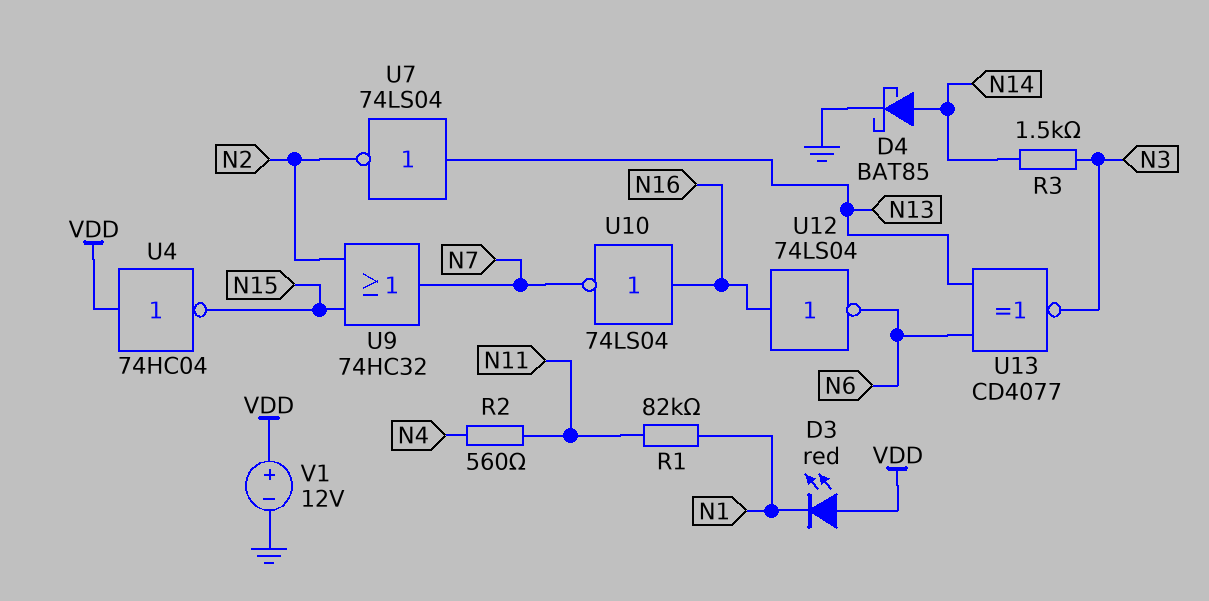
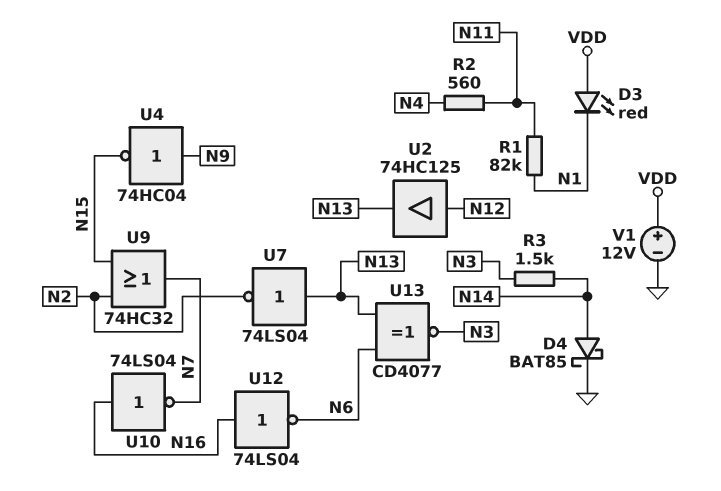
U2: none -> buffer 74HC125 (in N12, out N13)
U4: NOT 74HC04 (in VDD, out N15) -> NOT 74HC04 (in N9, out N15)

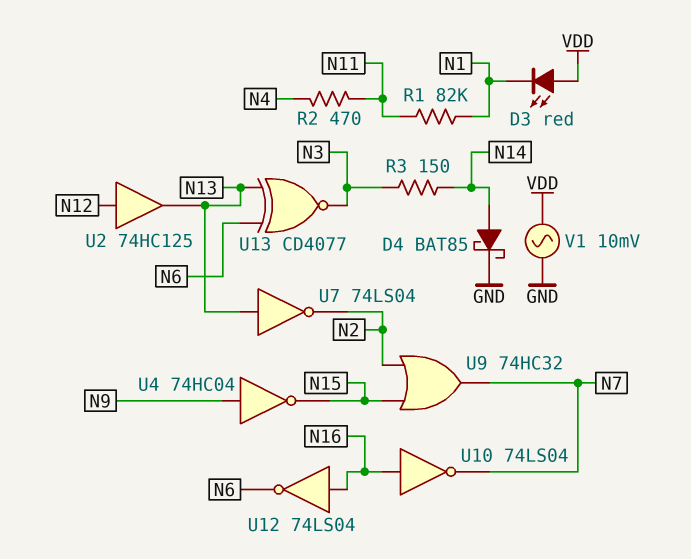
R2: 560 (N4, N11) -> 470 (N4, N11)
R3: 1.5k (N3, N14) -> 150 (N3, N14)
V1: 12V (plus VDD, minus GND) -> AC 10mV (GND, VDD)

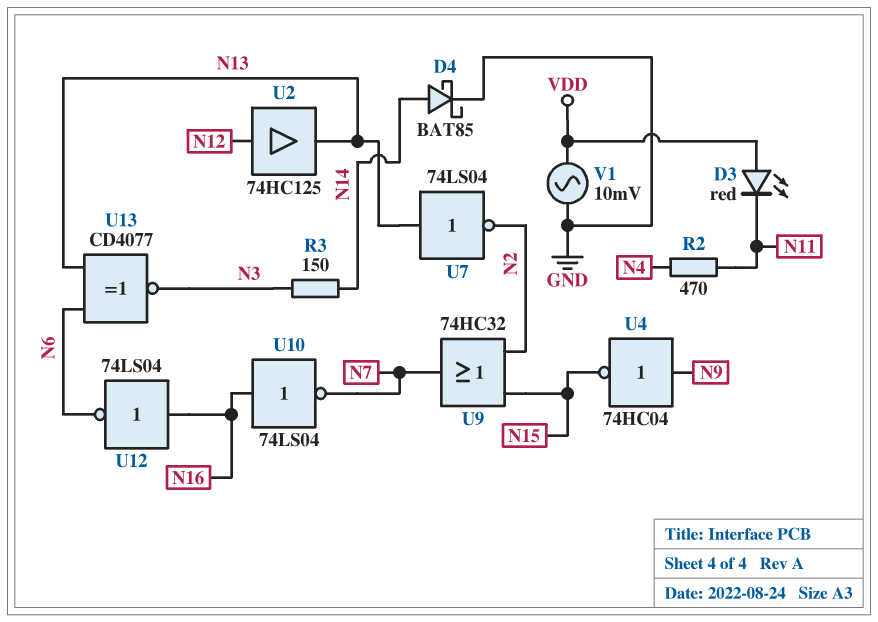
D3: LED red (A VDD, K N1) -> LED red (A VDD, K N11)
R1: 82k (N1, N11) -> none

